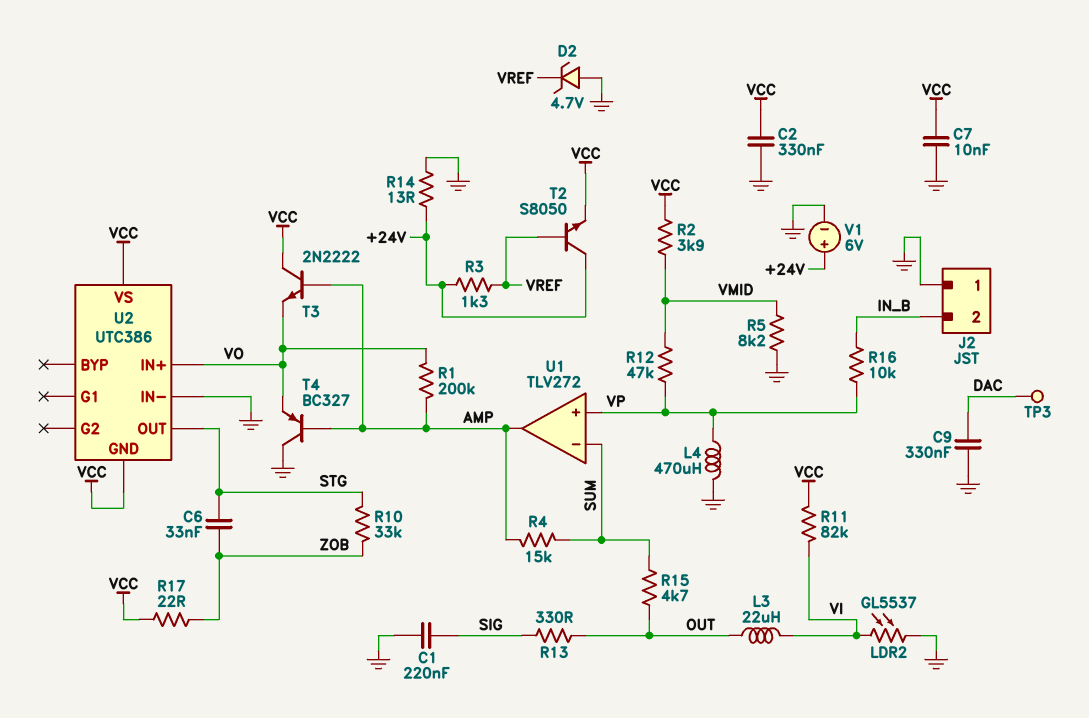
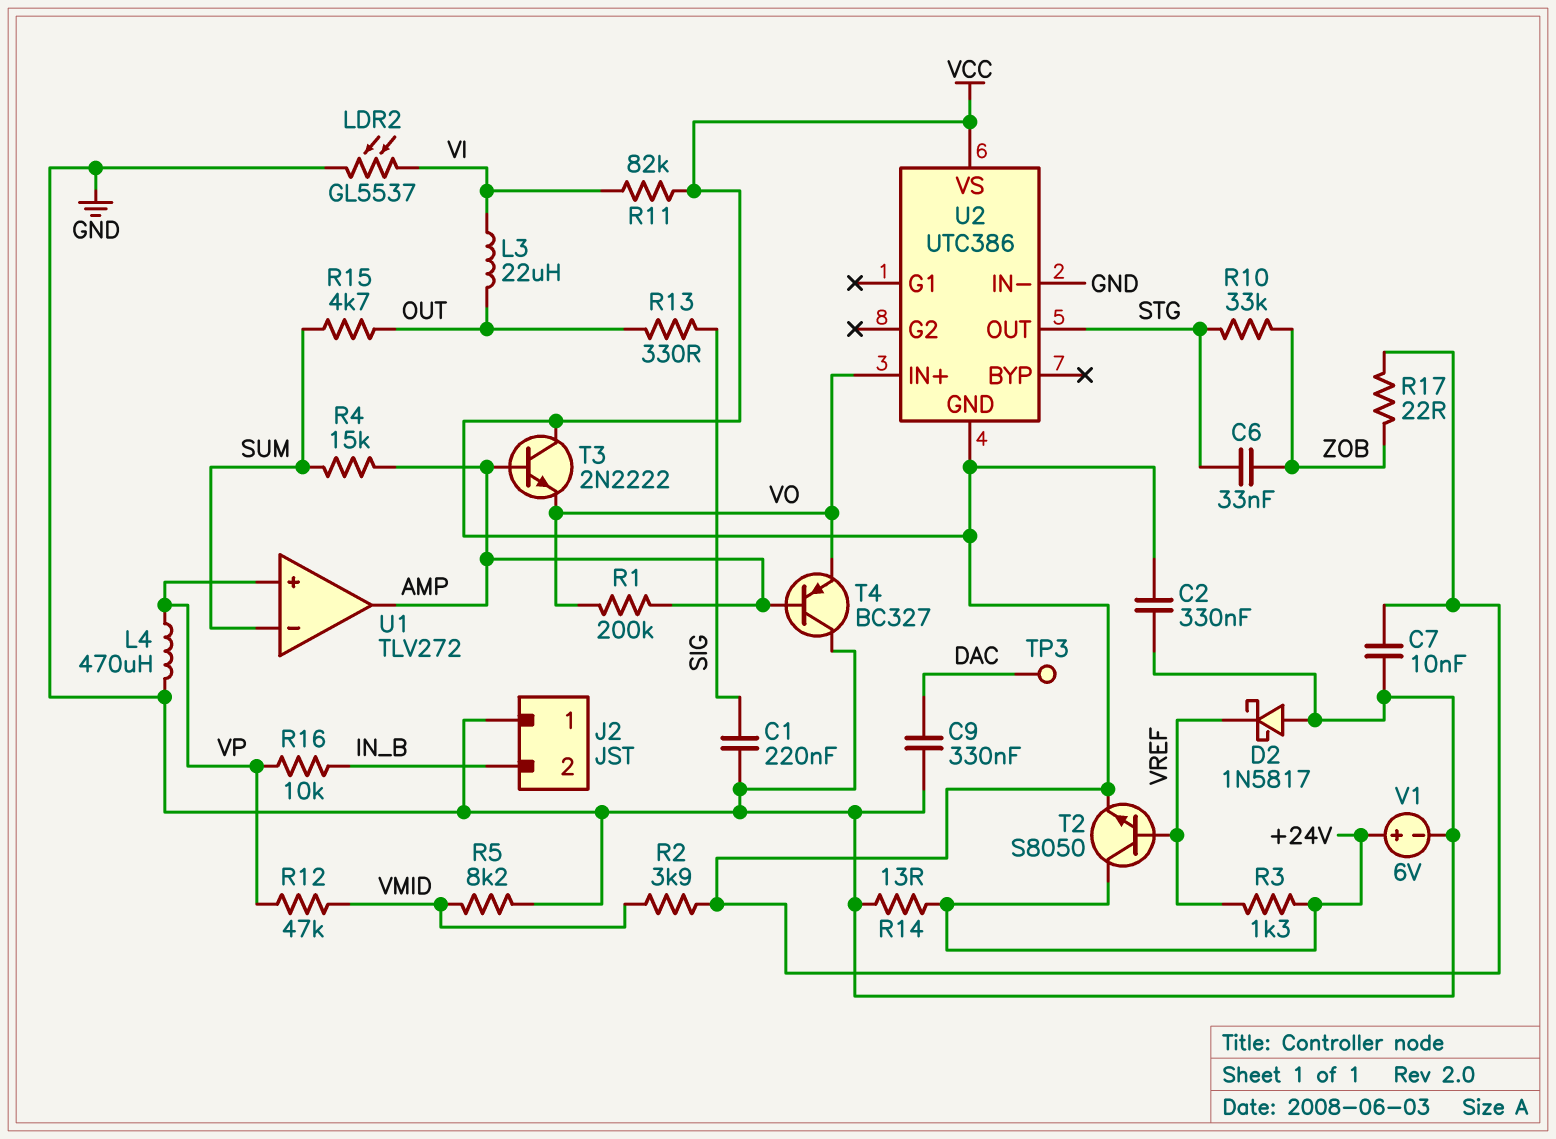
D2: zener 4.7V (A GND, K VREF) -> schottky 1N5817 (A GND, K VREF)

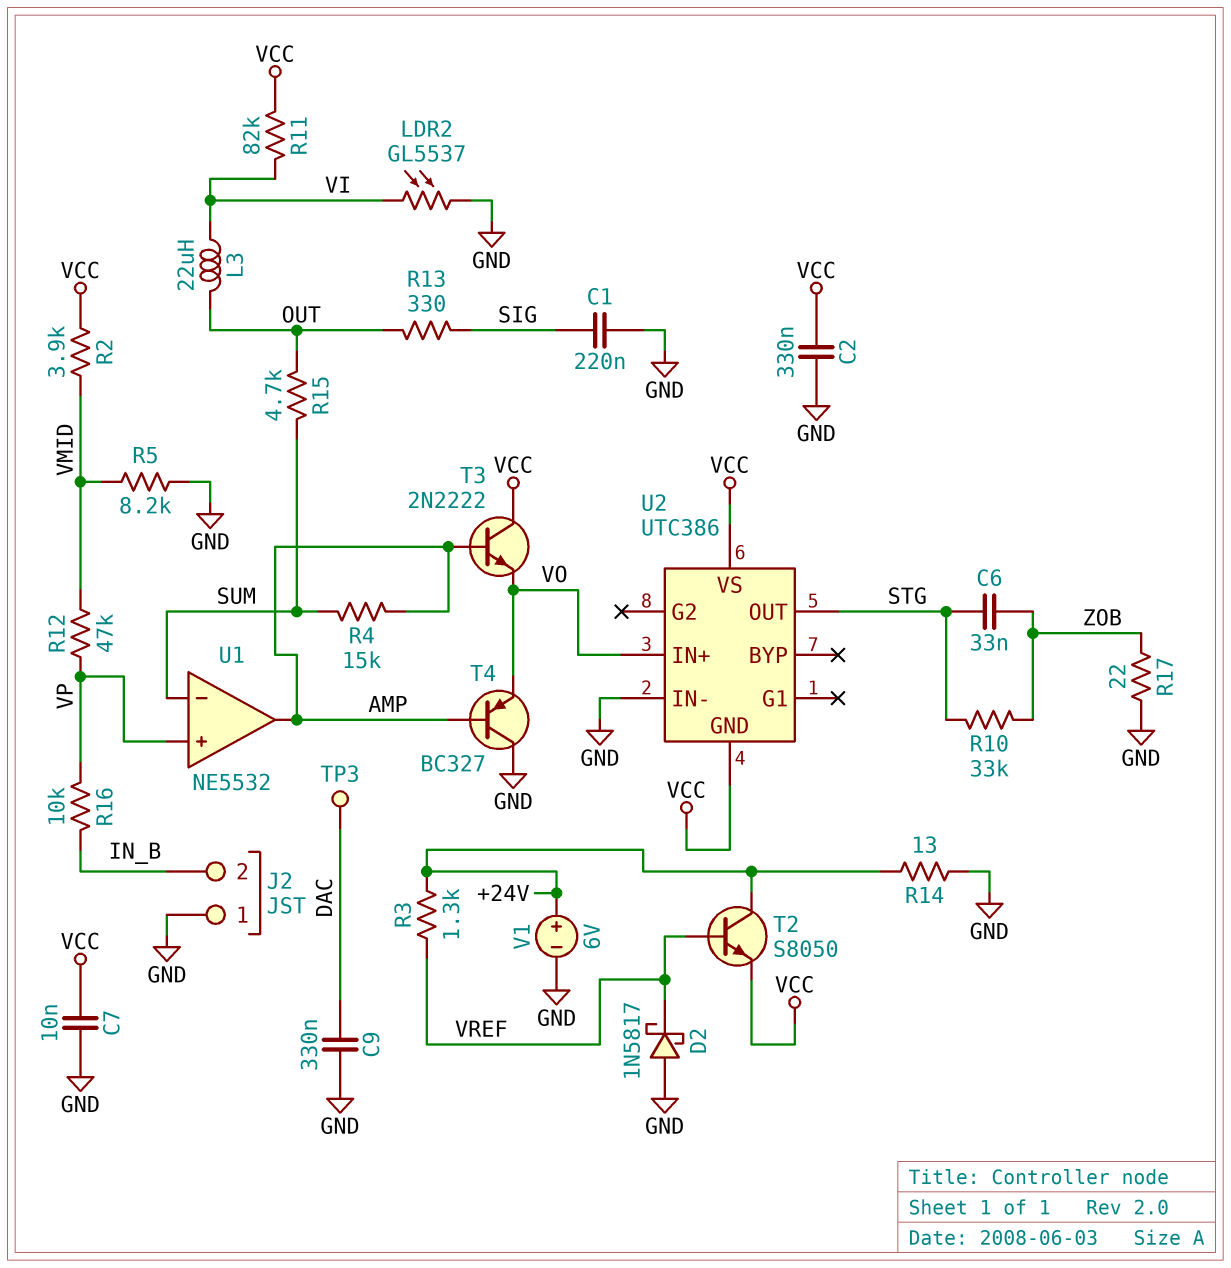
L4: 470uH (GND, VP) -> none
R1: 200k (AMP, VO) -> none
R17: 22 (VCC, ZOB) -> 22 (GND, ZOB)
U1: TLV272 -> NE5532

